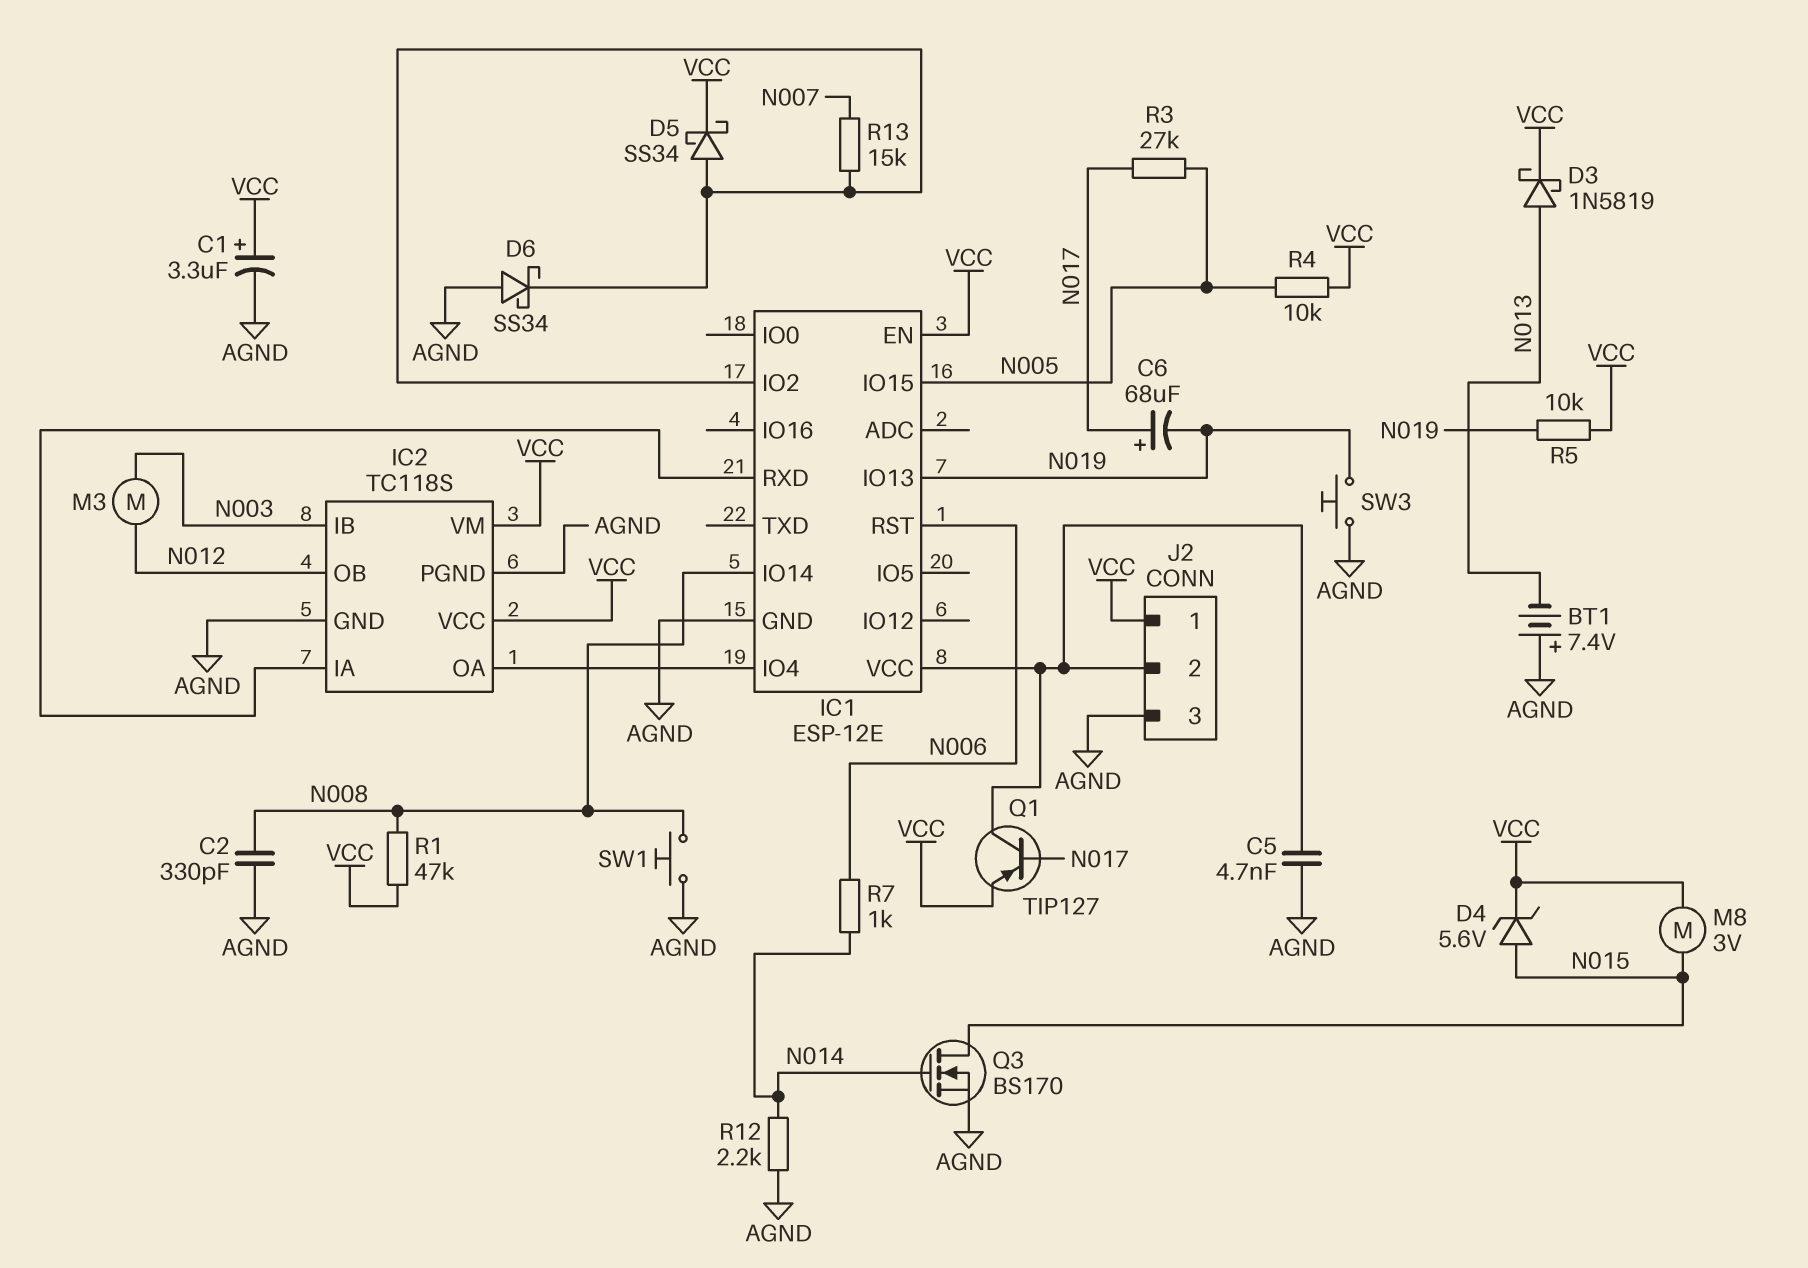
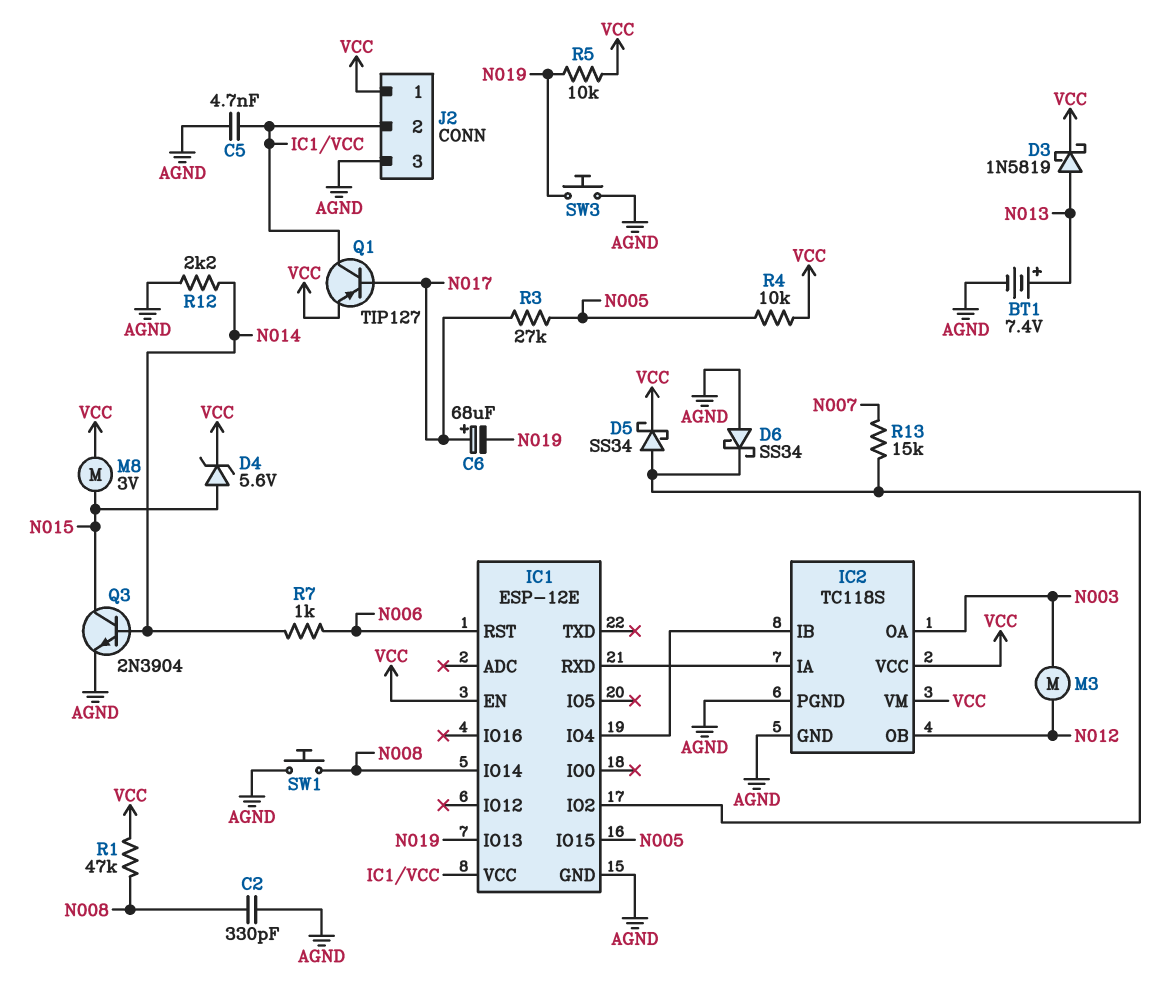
BT1: 7.4V (plus AGND, minus N013) -> 7.4V (plus N013, minus AGND)
C1: 3.3uF (plus VCC, minus AGND) -> none
IC2 pin IB: N003 -> IC1/IO4
IC2 pin OA: IC1/IO4 -> N003
Q3: NMOS BS170 (G N014, D N015, S AGND) -> NPN 2N3904 (B N014, C N015, E AGND)

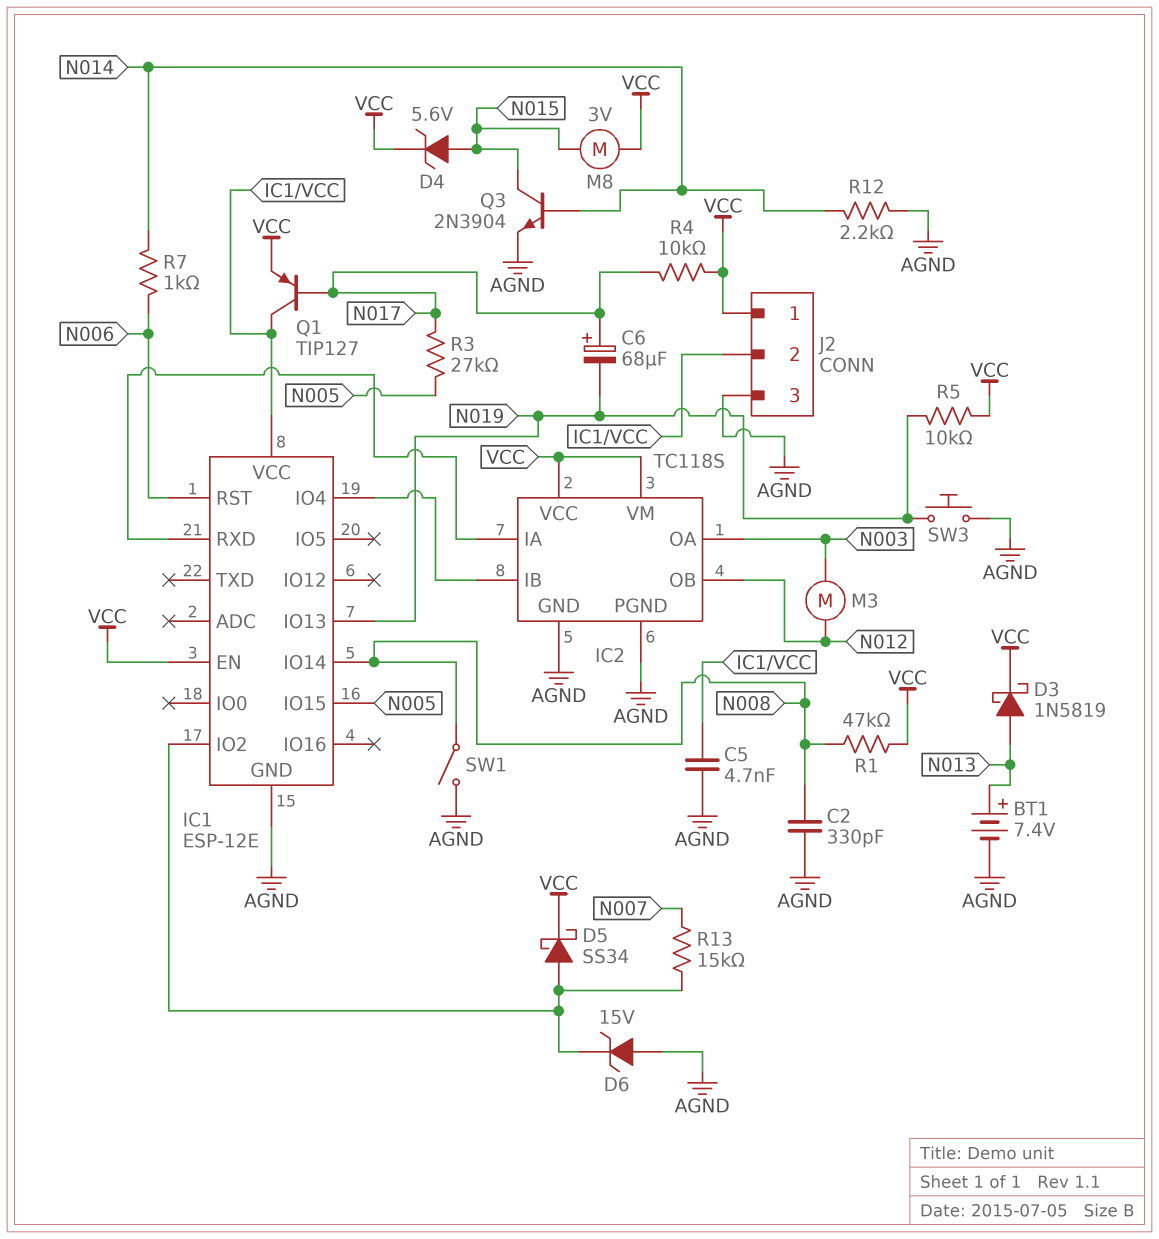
D6: schottky SS34 (A AGND, K IC1/IO2) -> zener 15V (A AGND, K IC1/IO2)
R4: 10k (N005, VCC) -> 10k (N017, VCC)
SW1: button (AGND, N008) -> switch (AGND, N008)

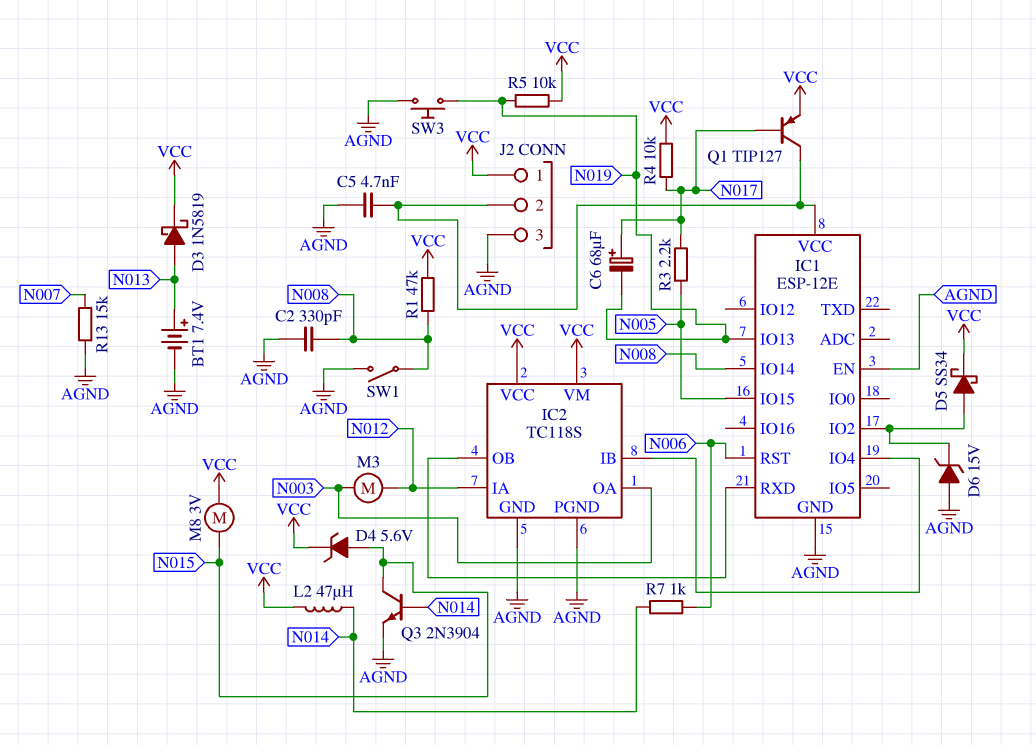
IC1 pin EN: VCC -> AGND
IC2 pin IA: IC1/RXD -> N012
IC2 pin OB: N012 -> IC1/RXD
L2: none -> 47uH (N014, VCC)
R3: 27k (N005, N017) -> 2.2k (N005, N017)
R12: 2.2k (AGND, N014) -> none
R13: 15k (IC1/IO2, N007) -> 15k (AGND, N007)

